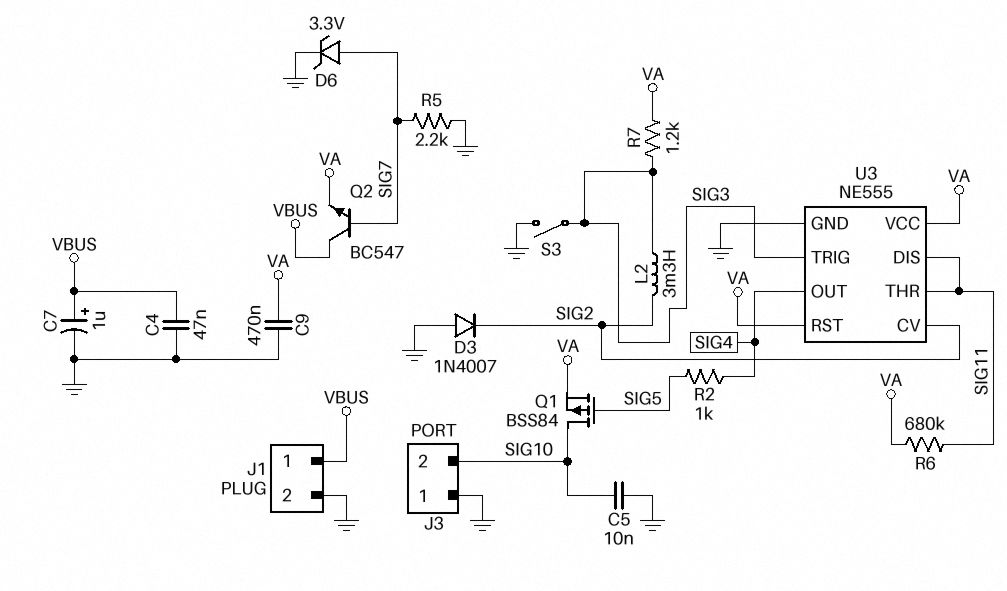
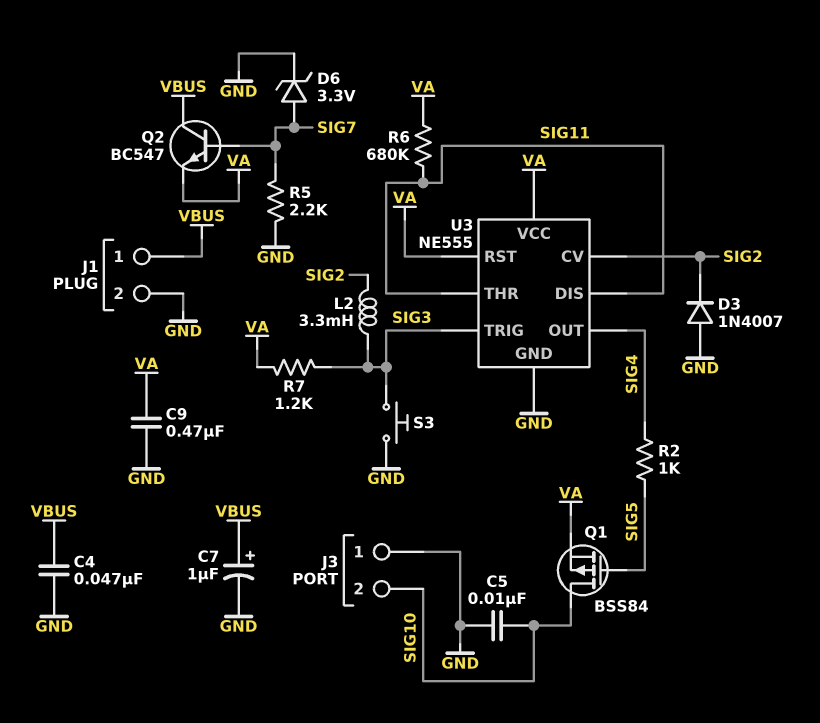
S3: switch (GND, SIG3) -> button (GND, SIG3)

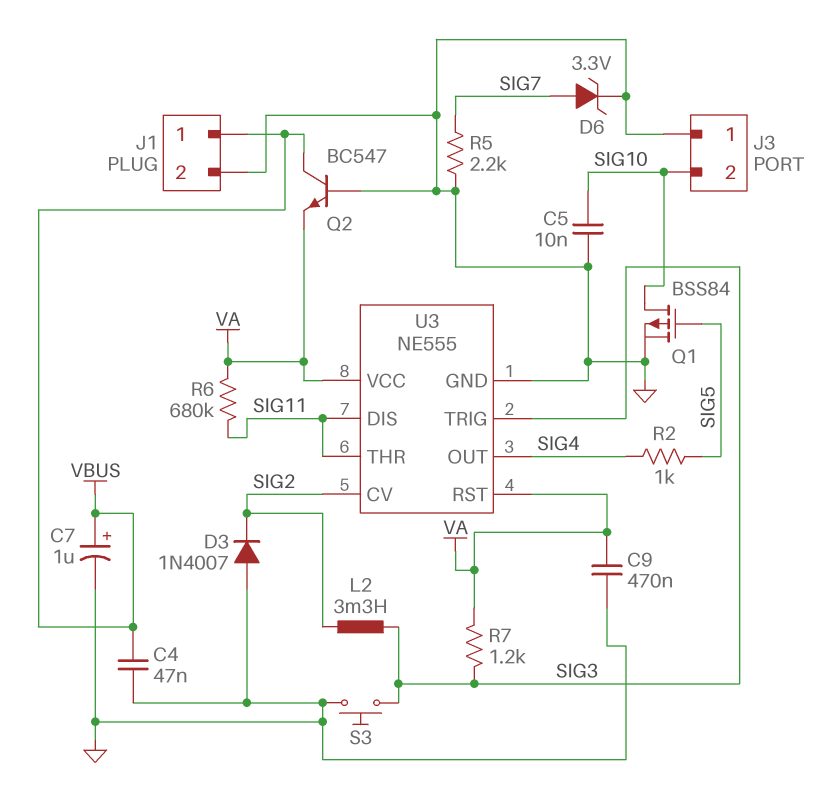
Q1: PMOS BSS84 (G SIG5, D SIG10, S VA) -> PMOS BSS84 (G SIG5, D SIG10, S GND)
Q2: NPN BC547 (B SIG7, C VBUS, E VA) -> NPN BC547 (B GND, C VBUS, E VA)

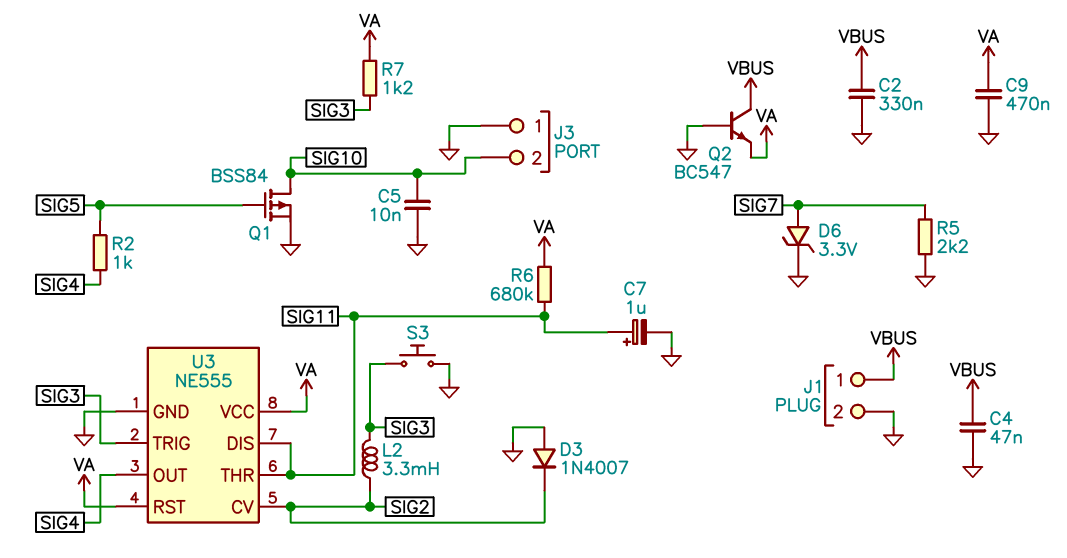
C2: none -> 330nF (GND, VBUS)
C7: 1uF (plus VBUS, minus GND) -> 1uF (plus SIG11, minus GND)

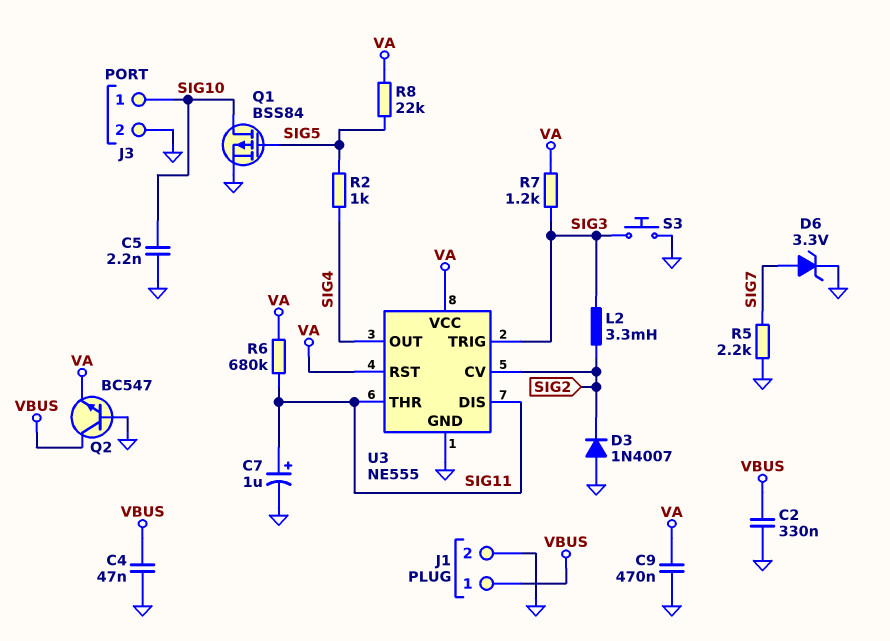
C5: 10nF (GND, SIG10) -> 2.2nF (GND, SIG10)
J3 pin 1: GND -> SIG10
J3 pin 2: SIG10 -> GND
R8: none -> 22k (SIG5, VA)

